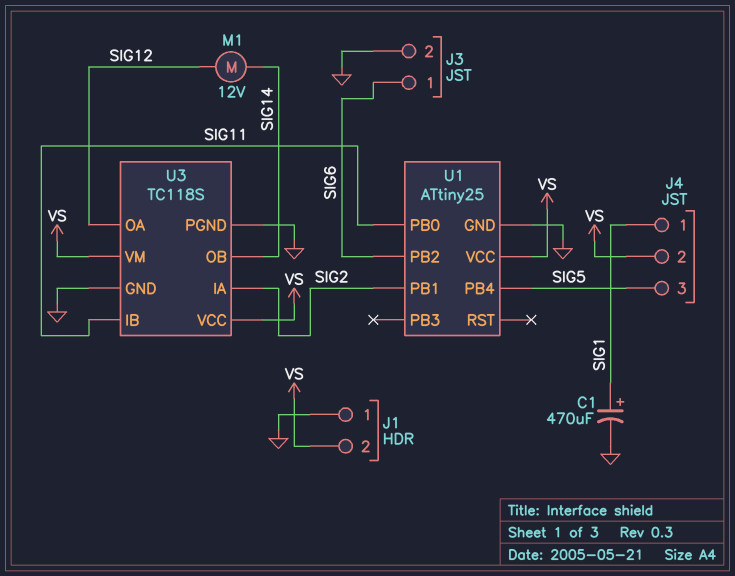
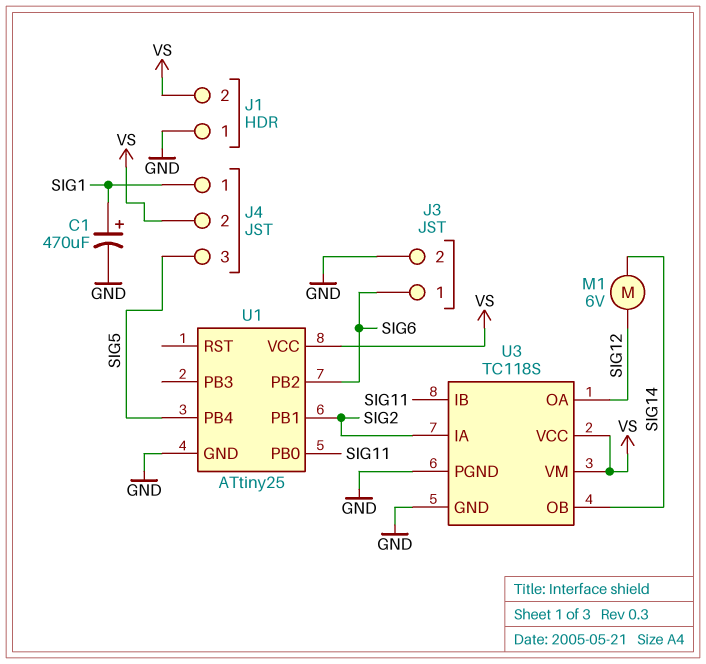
M1: motor 12V (SIG12, SIG14) -> motor 6V (SIG12, SIG14)

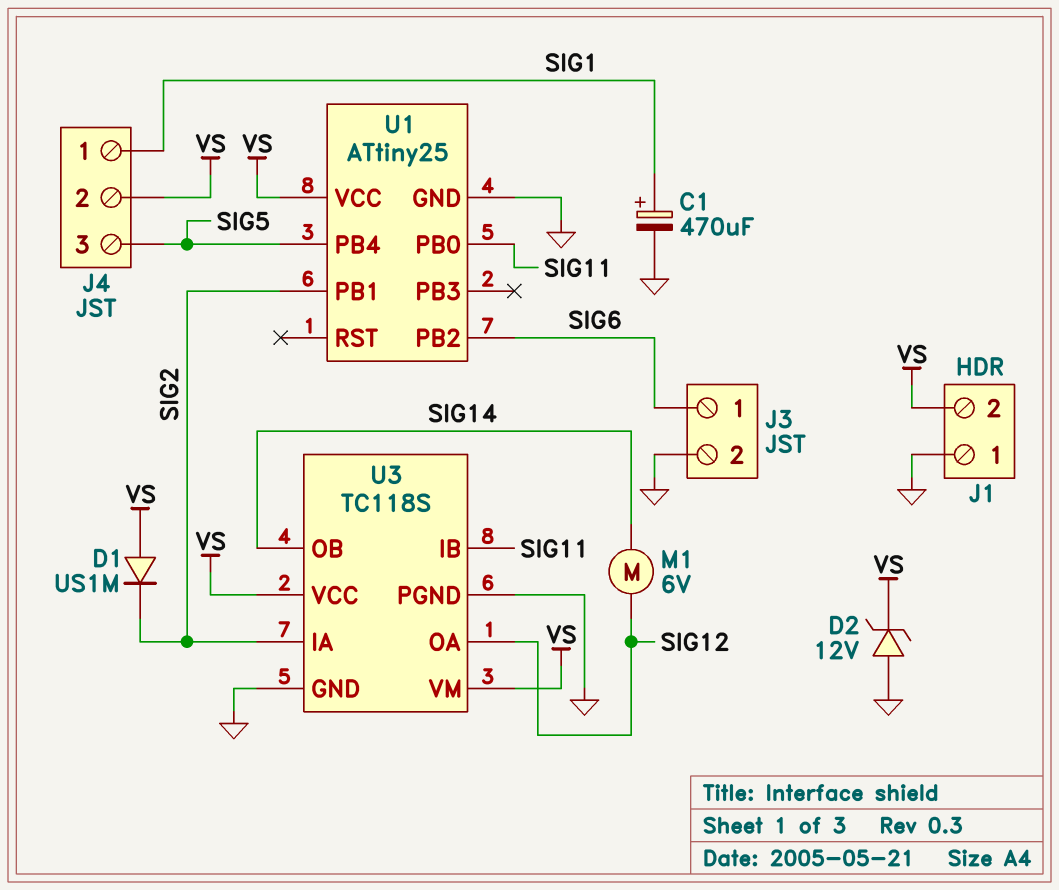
D1: none -> diode US1M (A VS, K SIG2)
D2: none -> zener 12V (A GND, K VS)

